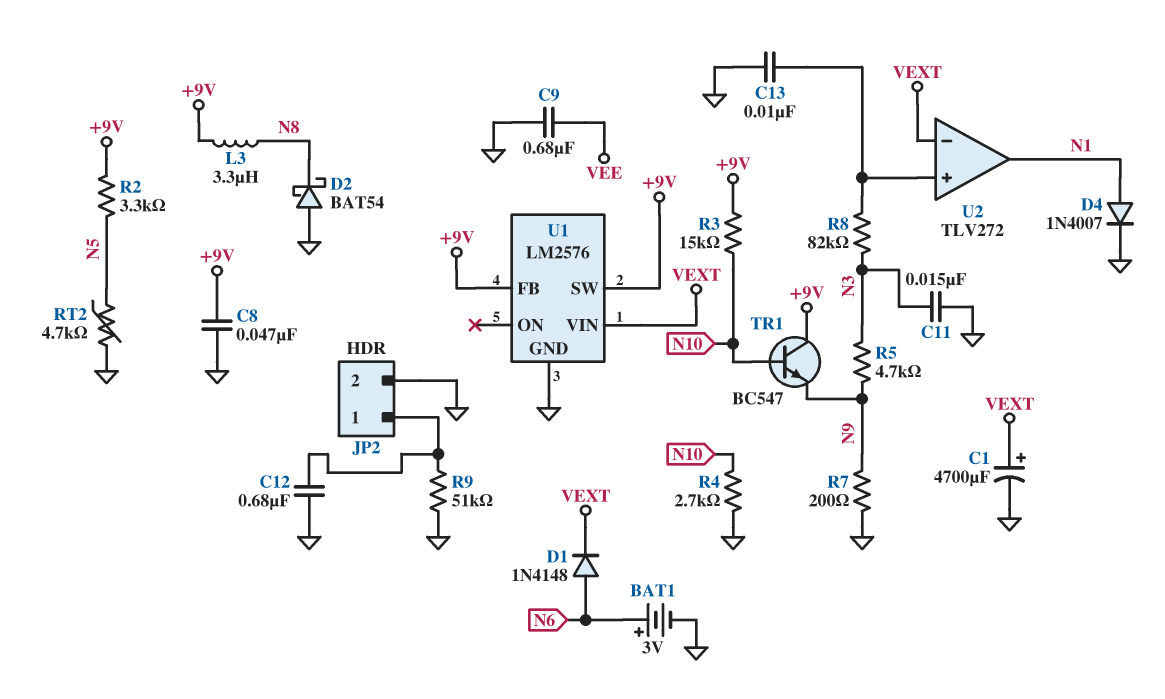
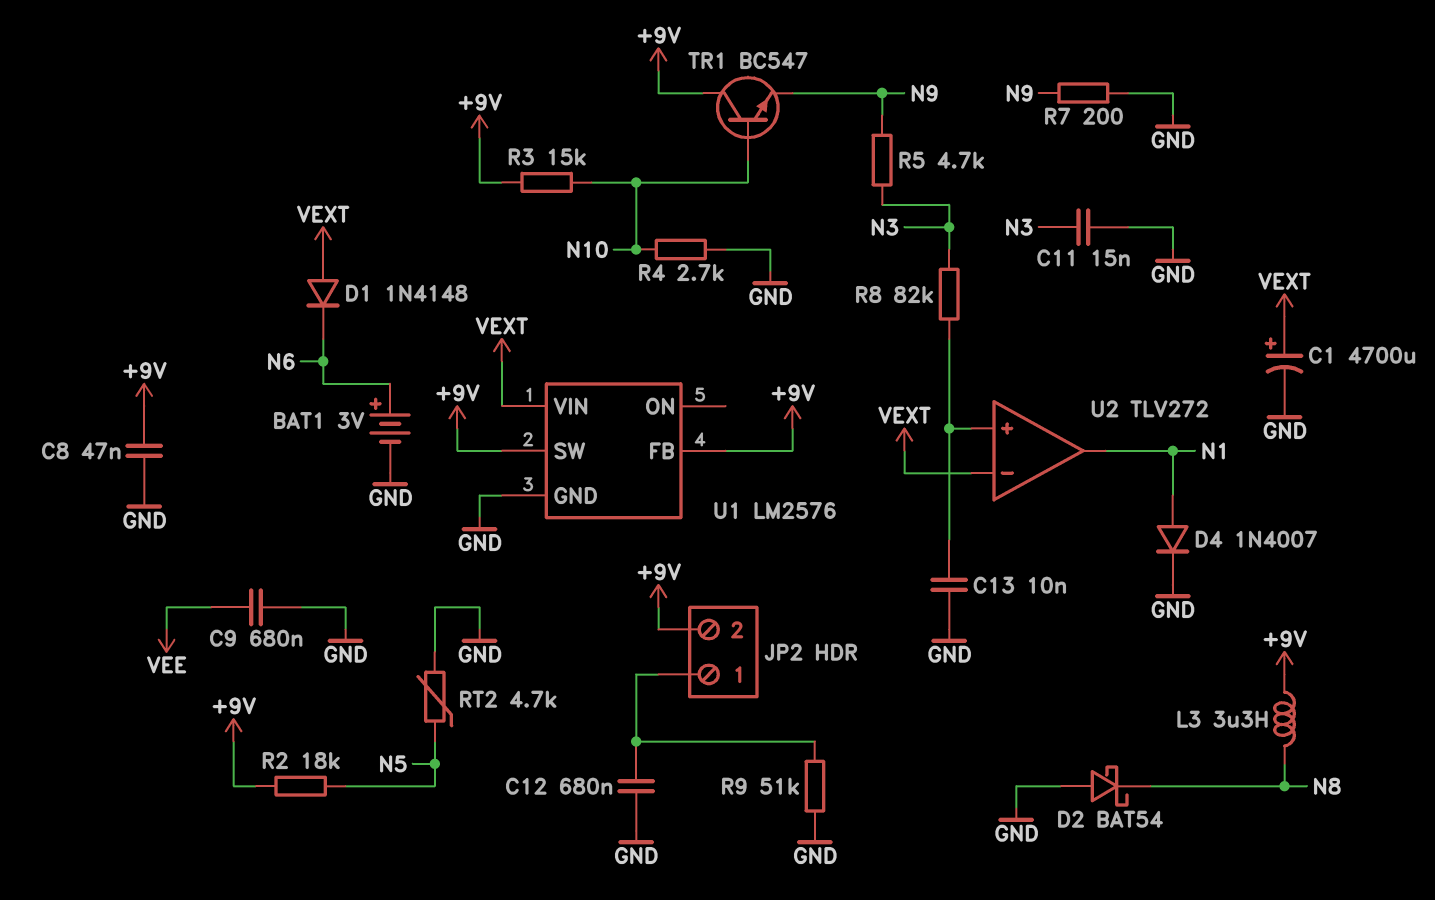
D1: diode 1N4148 (A N6, K VEXT) -> diode 1N4148 (A VEXT, K N6)
JP2 pin 2: GND -> +9V
R2: 3.3k (+9V, N5) -> 18k (+9V, N5)

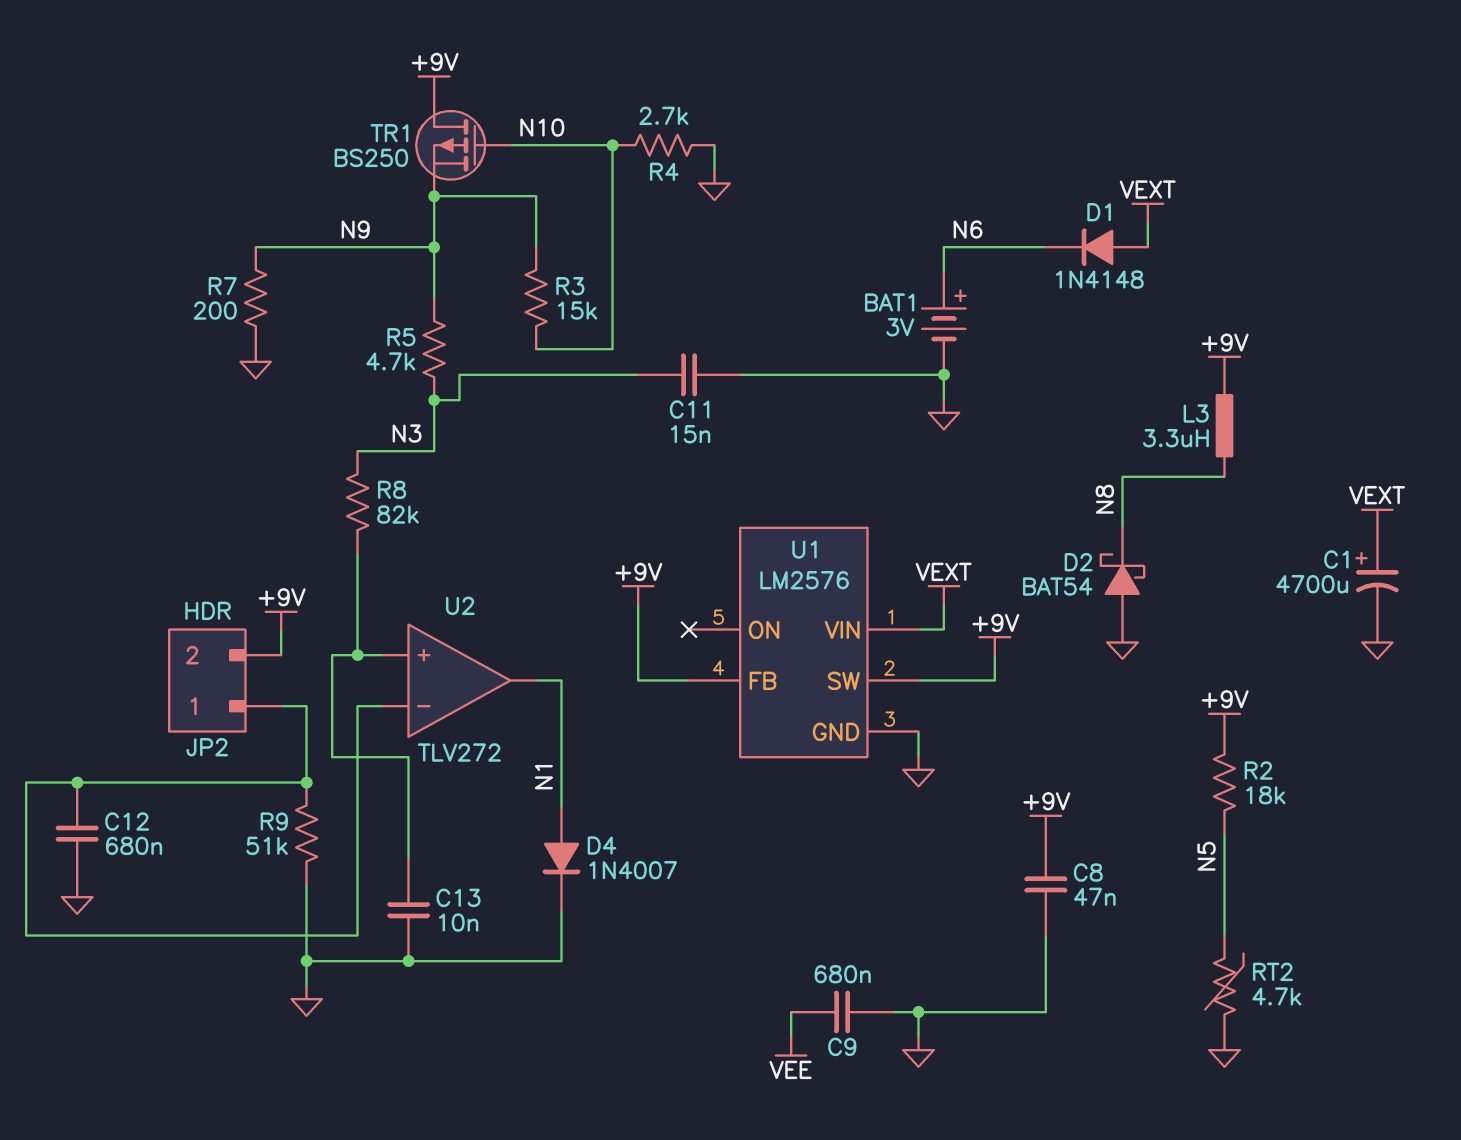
R3: 15k (+9V, N10) -> 15k (N9, N10)
TR1: NPN BC547 (B N10, C +9V, E N9) -> PMOS BS250 (G N10, D +9V, S N9)
U2 pin in-: VEXT -> JP2/1

